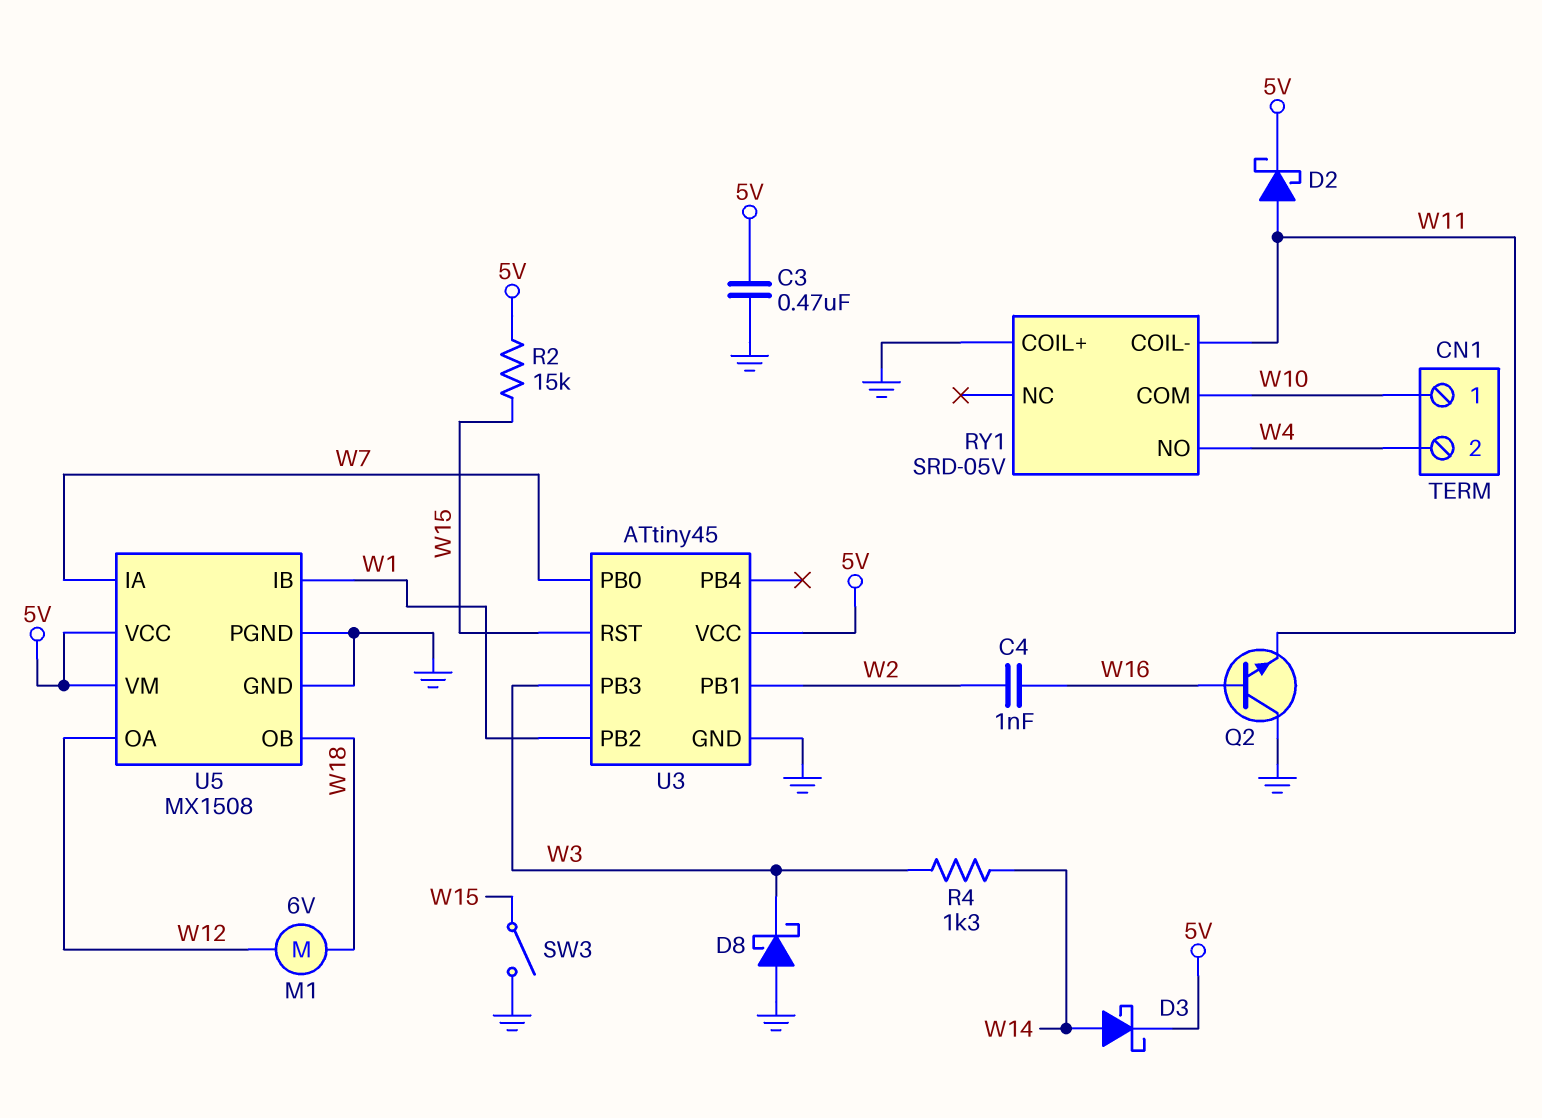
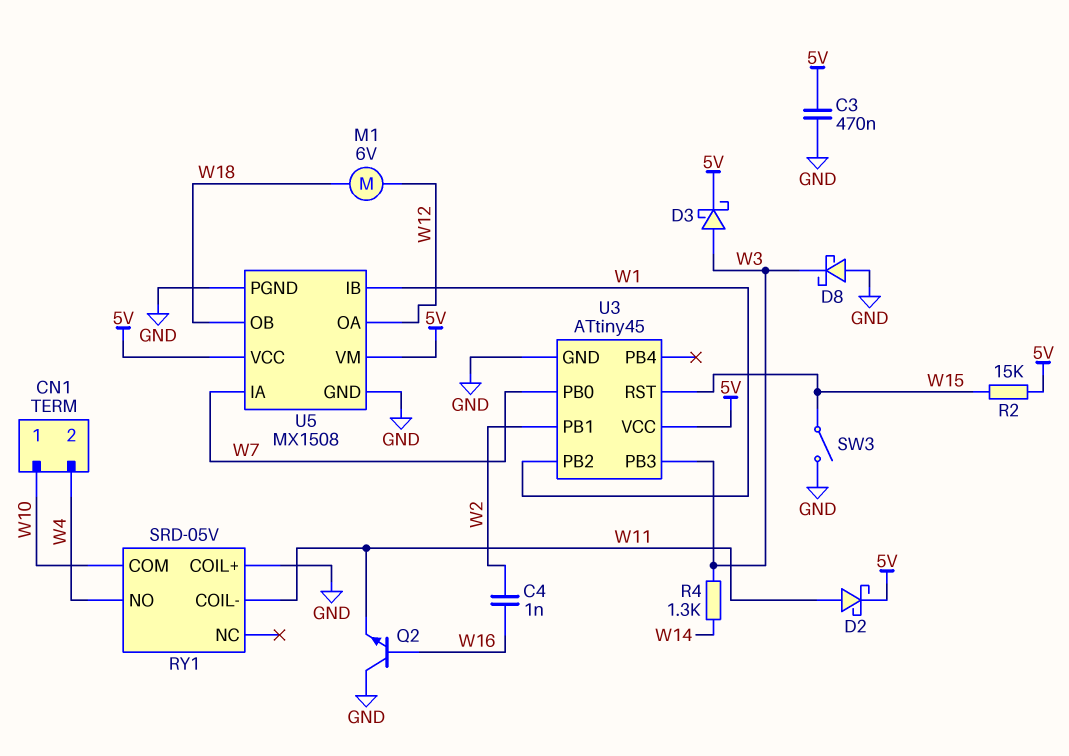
D3: schottky (A W14, K 5V) -> schottky (A W3, K 5V)

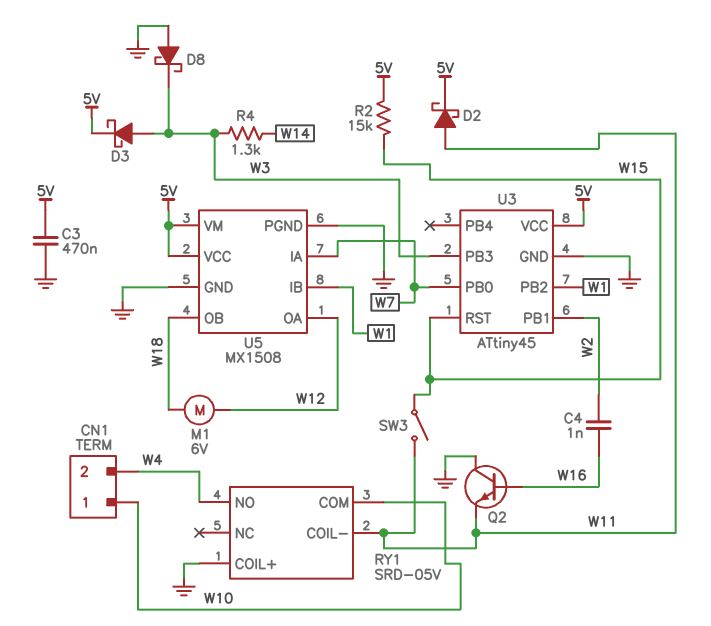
SW3: switch (GND, W15) -> switch (W11, W15)

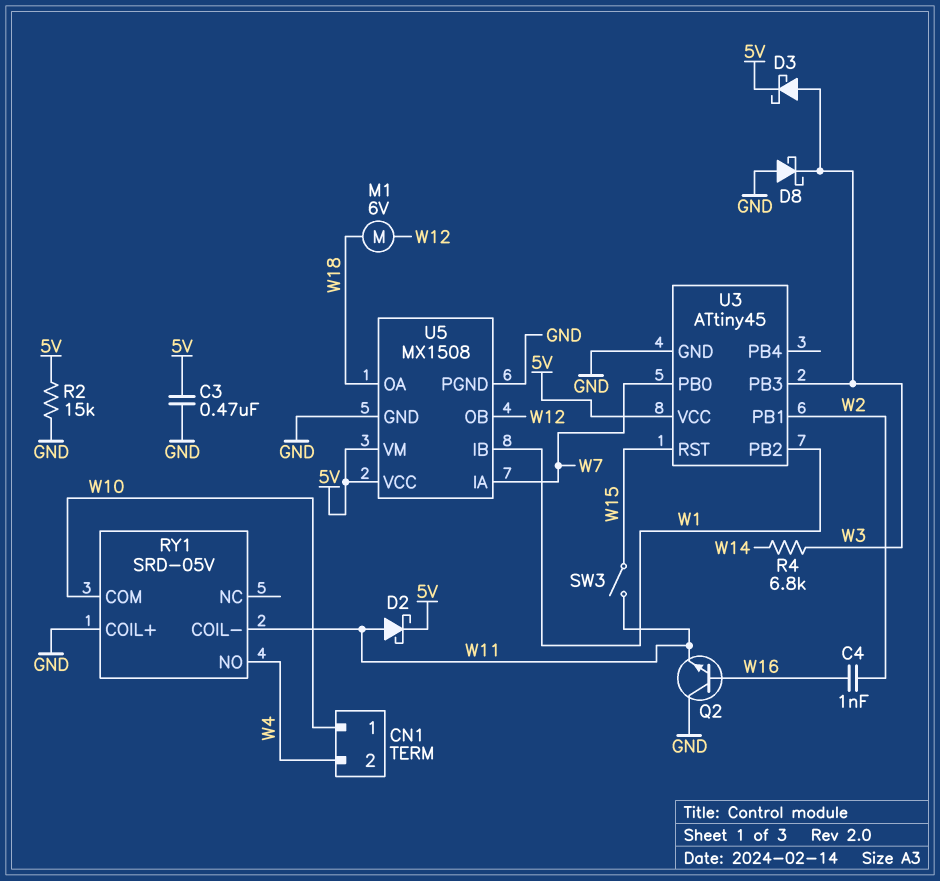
R2: 15k (5V, W15) -> 15k (5V, GND)
R4: 1.3k (W3, W14) -> 6.8k (W3, W14)
U5 pin OA: W12 -> W18
U5 pin OB: W18 -> W12

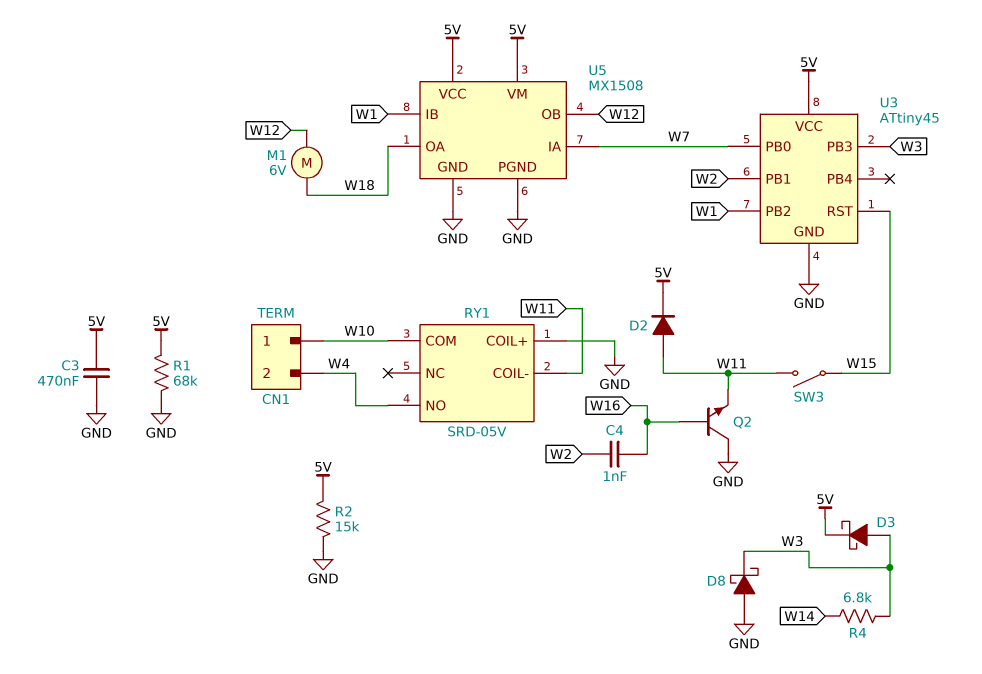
D2: schottky (A W11, K 5V) -> diode (A W11, K 5V)
R1: none -> 68k (5V, GND)

